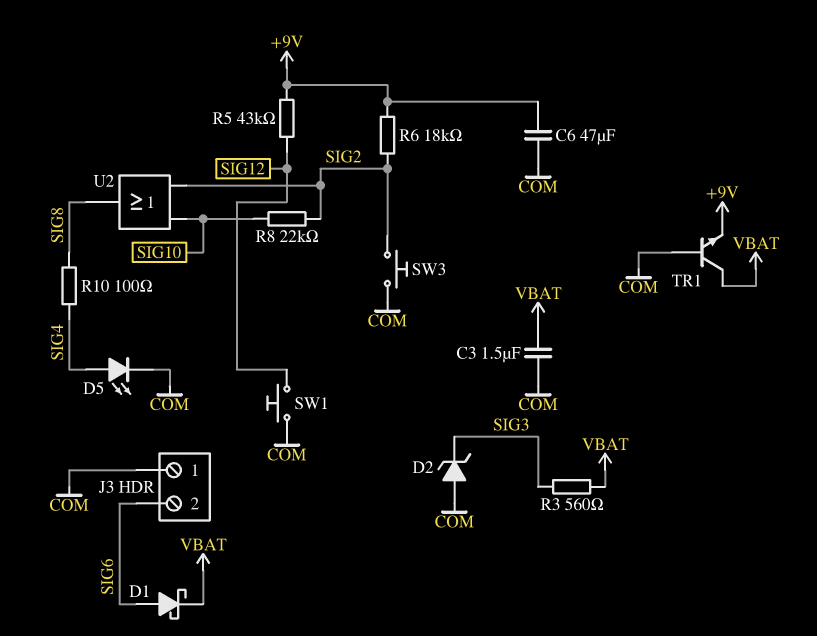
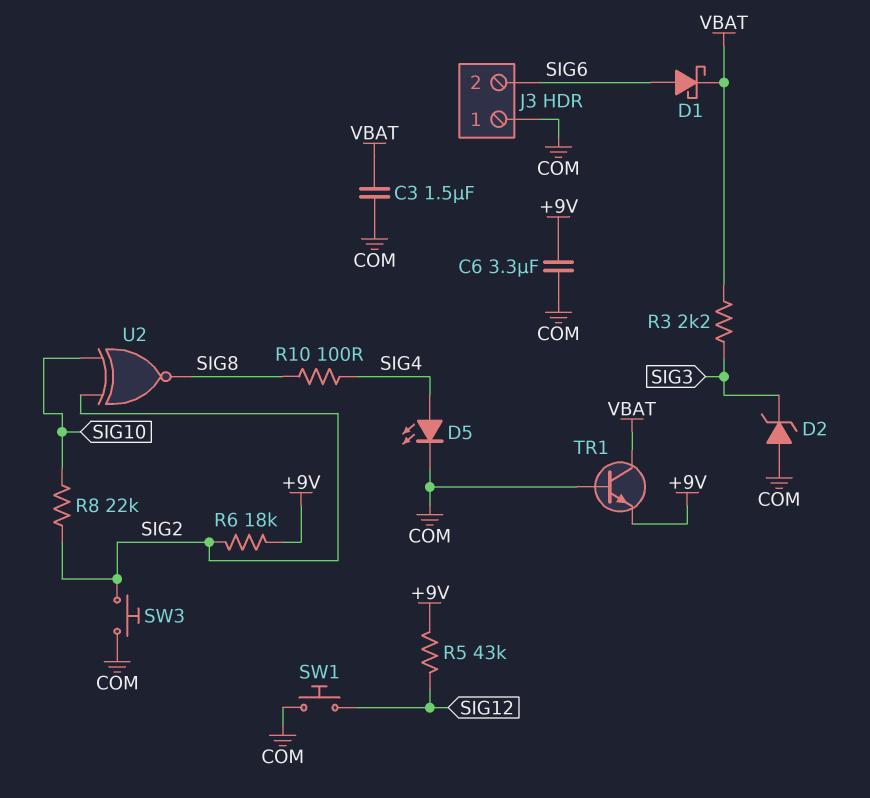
C6: 47uF (+9V, COM) -> 3.3uF (+9V, COM)
R3: 560 (SIG3, VBAT) -> 2.2k (SIG3, VBAT)
U2: OR (in SIG2, in SIG10, out SIG8) -> XNOR (in SIG2, in SIG10, out SIG8)

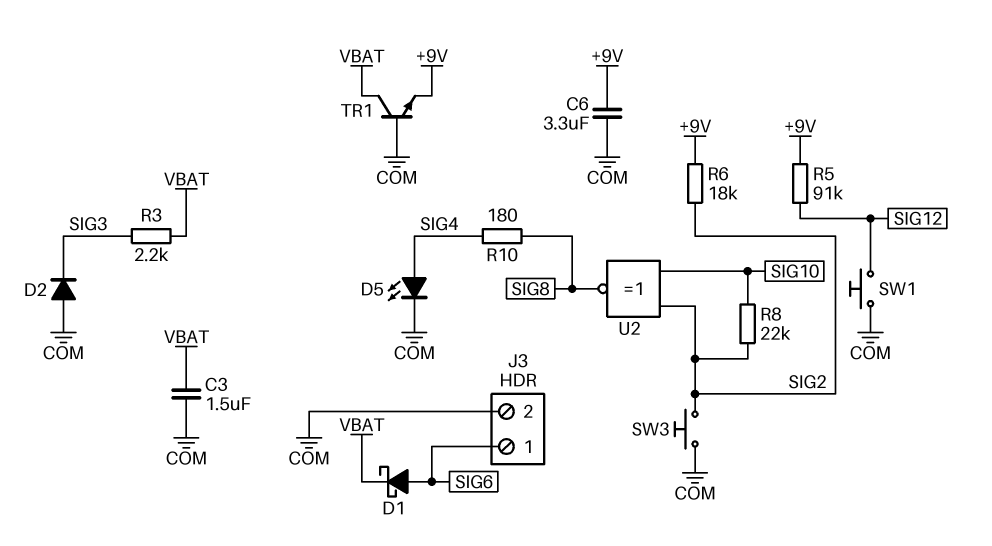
D2: zener (A COM, K SIG3) -> diode (A COM, K SIG3)
J3 pin 1: COM -> SIG6
J3 pin 2: SIG6 -> COM
R5: 43k (+9V, SIG12) -> 91k (+9V, SIG12)
R10: 100 (SIG4, SIG8) -> 180 (SIG4, SIG8)

